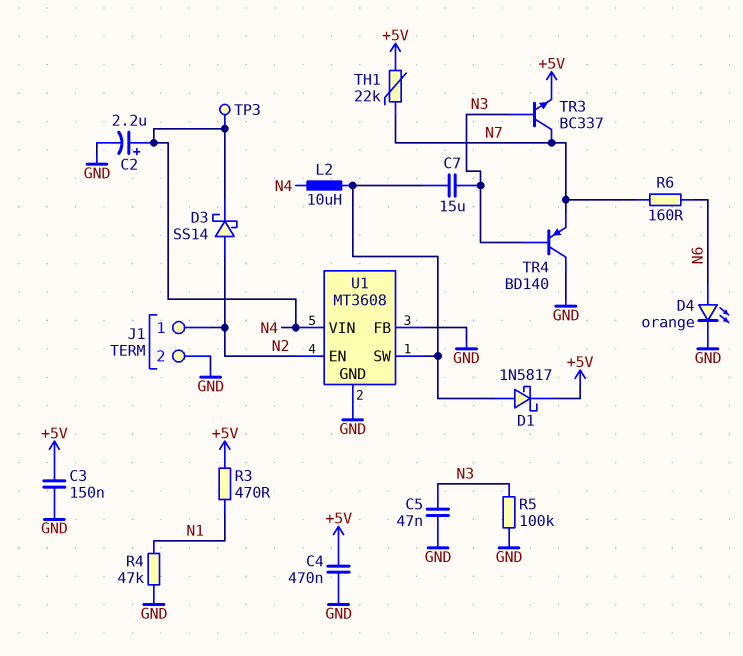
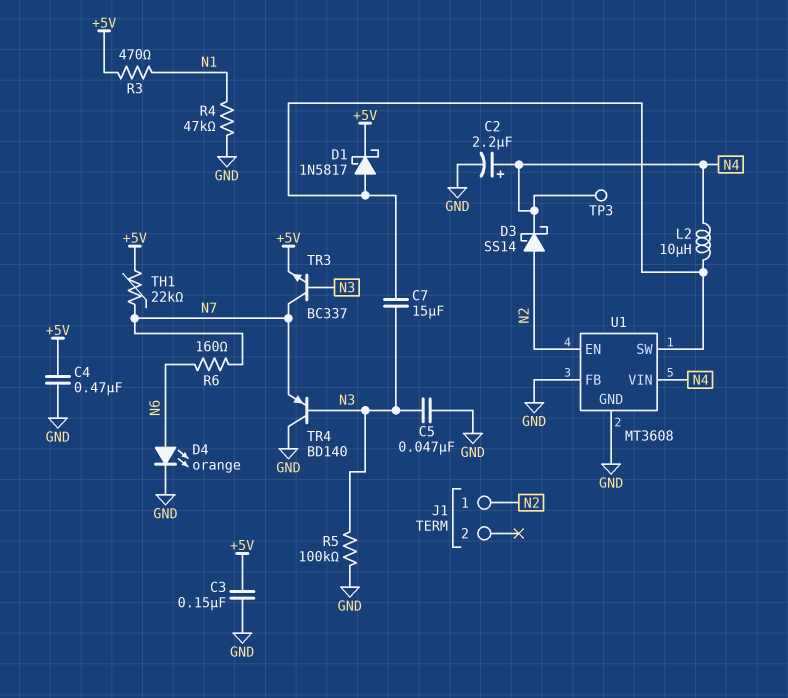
J1 pin 2: GND -> none

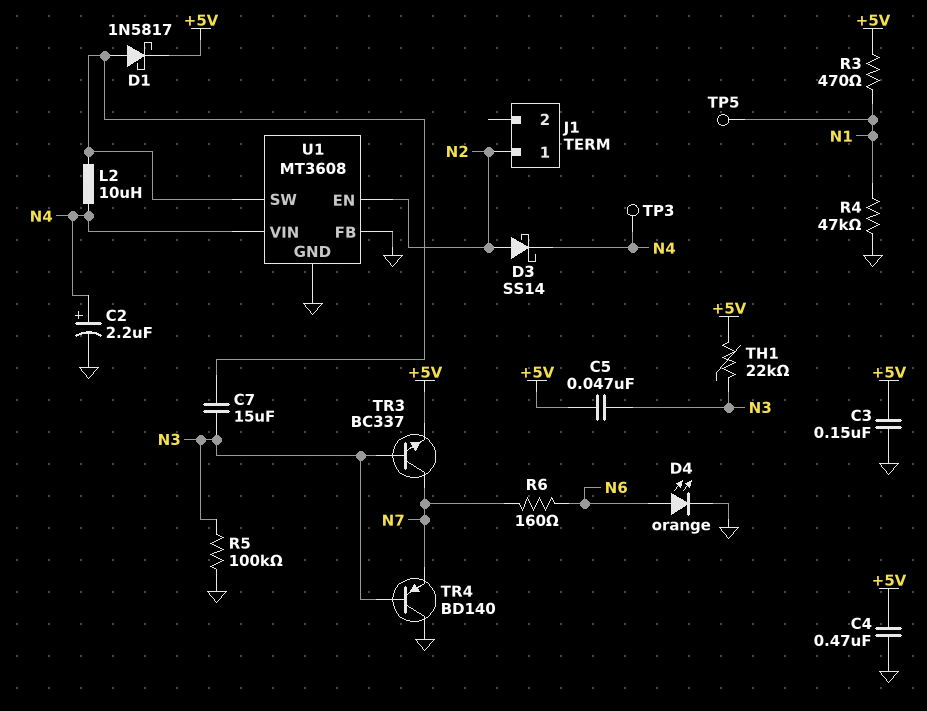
C5: 47nF (GND, N3) -> 47nF (+5V, N3)
TH1: 22k (+5V, N7) -> 22k (+5V, N3)
TP5: none -> test point (N1)

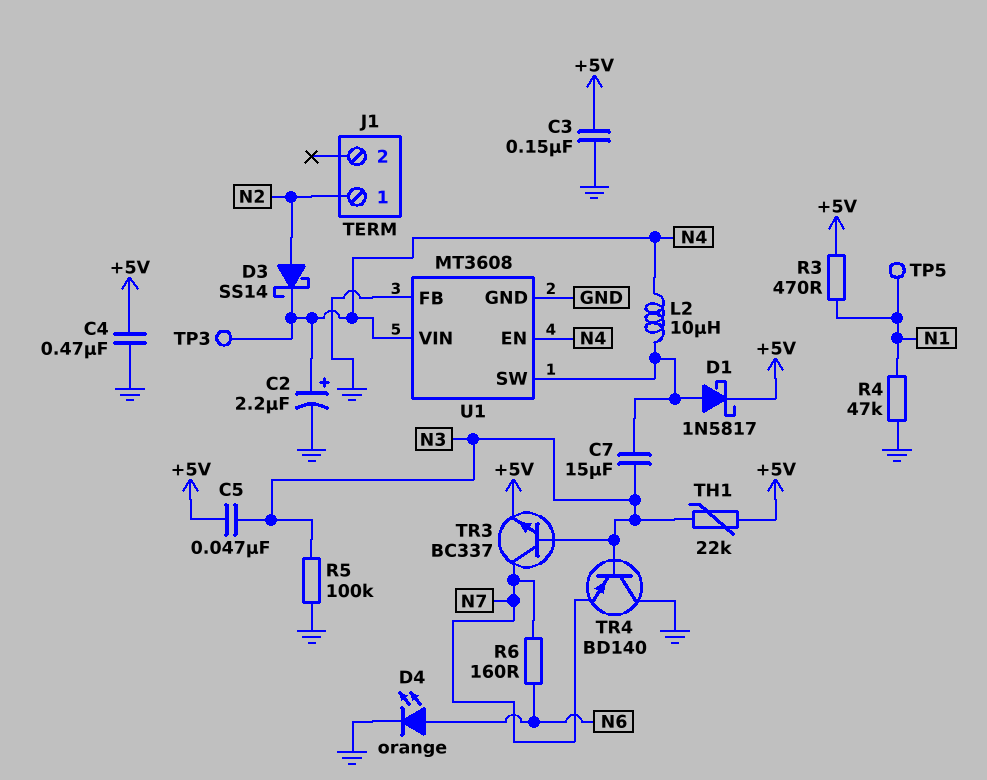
U1 pin EN: N2 -> N4

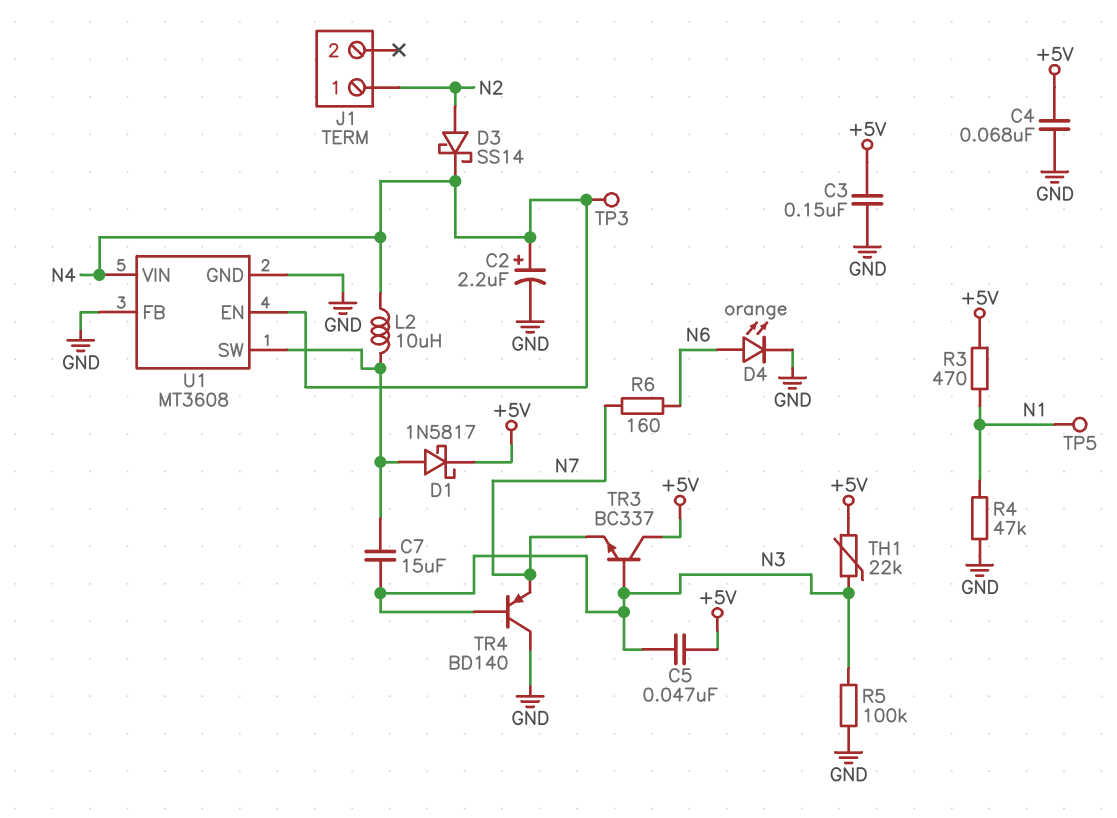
C4: 470nF (+5V, GND) -> 68nF (+5V, GND)
TR3: NPN BC337 (B N3, C N7, E +5V) -> NPN BC337 (B N3, C +5V, E N7)

